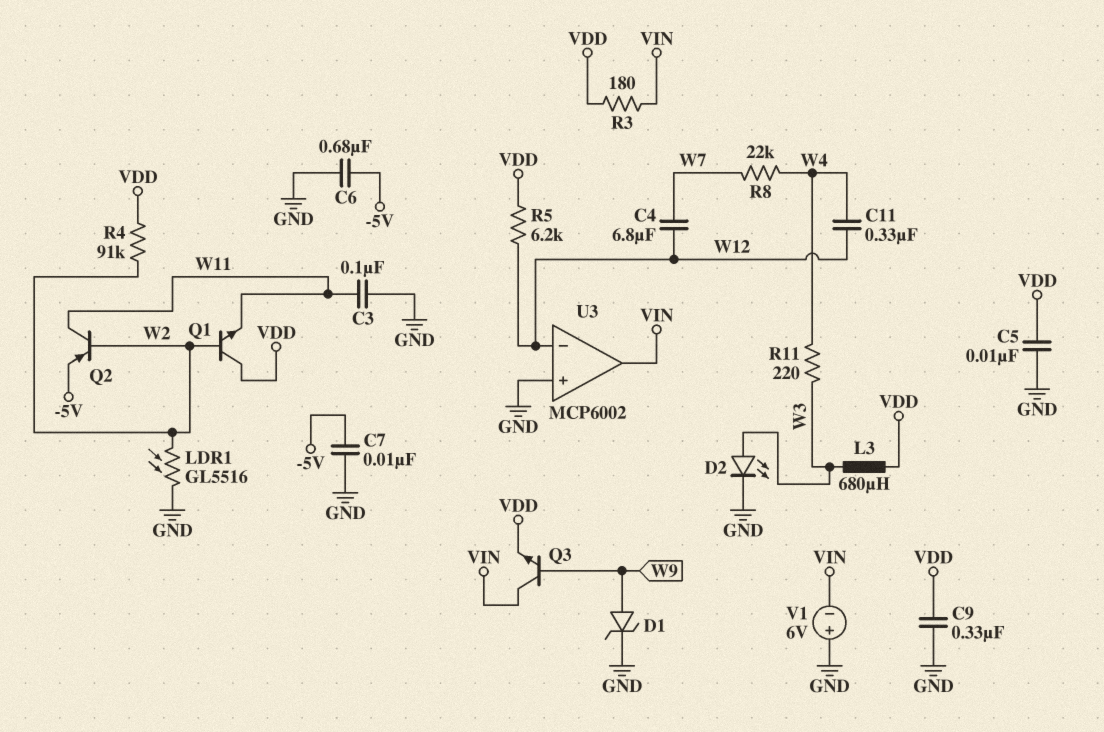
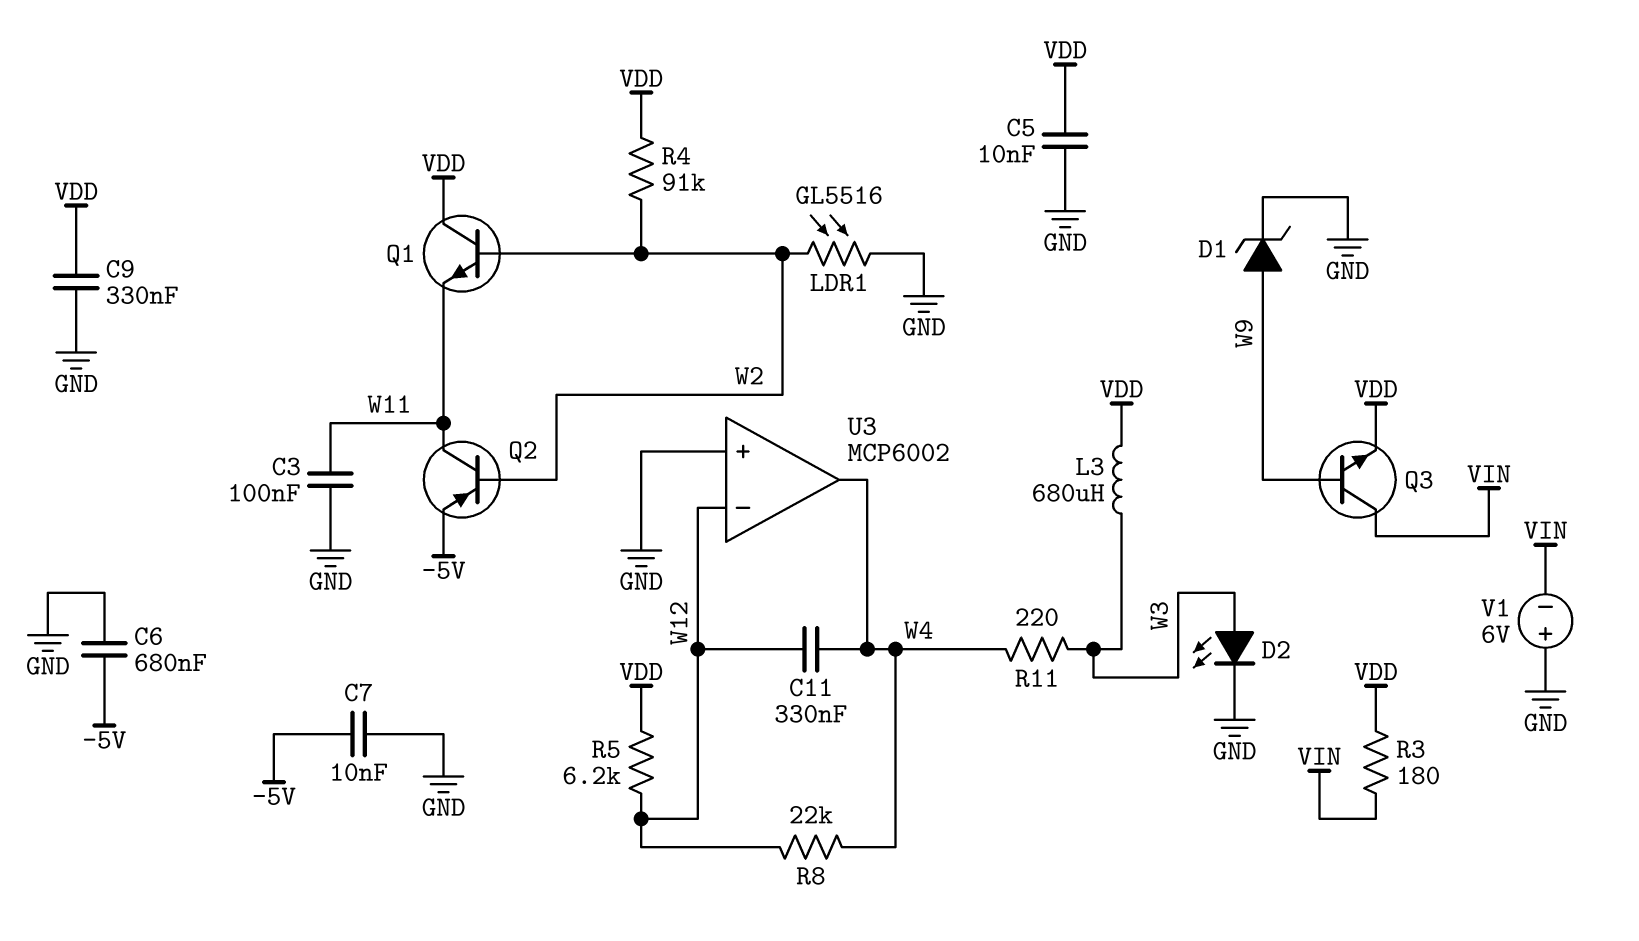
C4: 6.8uF (W7, W12) -> none
R8: 22k (W4, W7) -> 22k (W4, W12)
U3 pin out: VIN -> W4

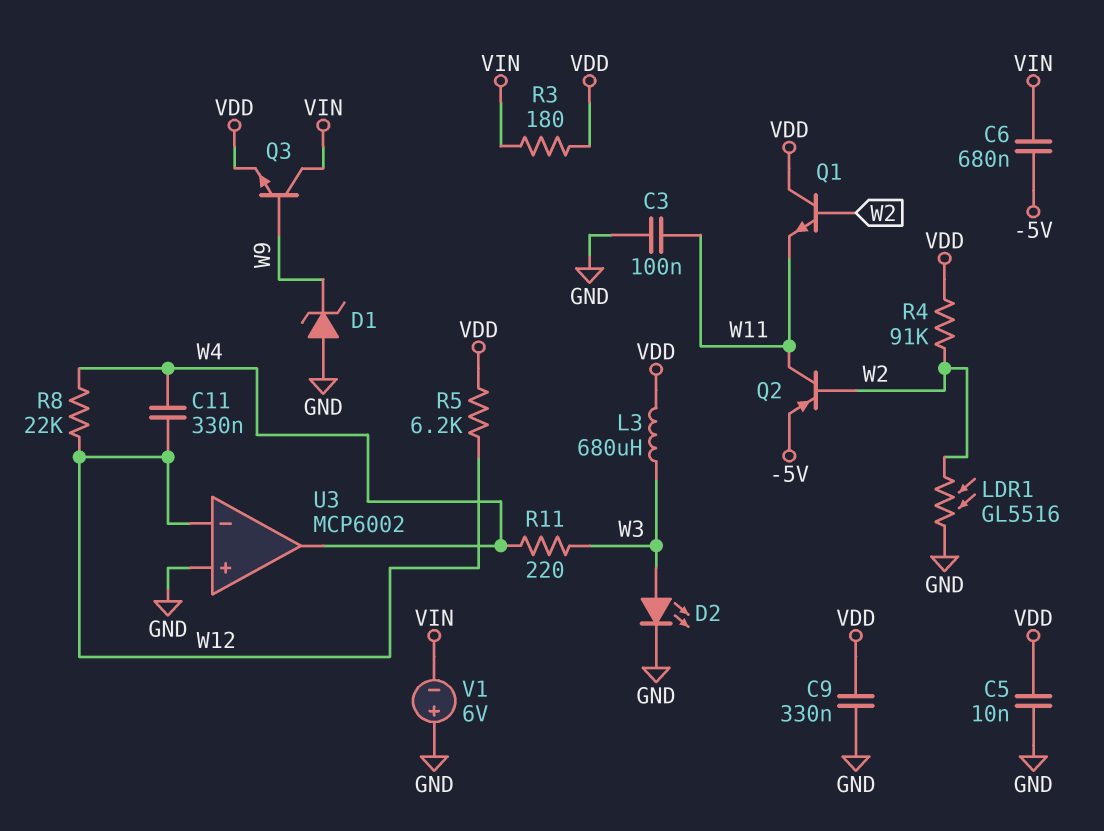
C6: 680nF (-5V, GND) -> 680nF (-5V, VIN)
C7: 10nF (-5V, GND) -> none
D1: zener (A W9, K GND) -> zener (A GND, K W9)

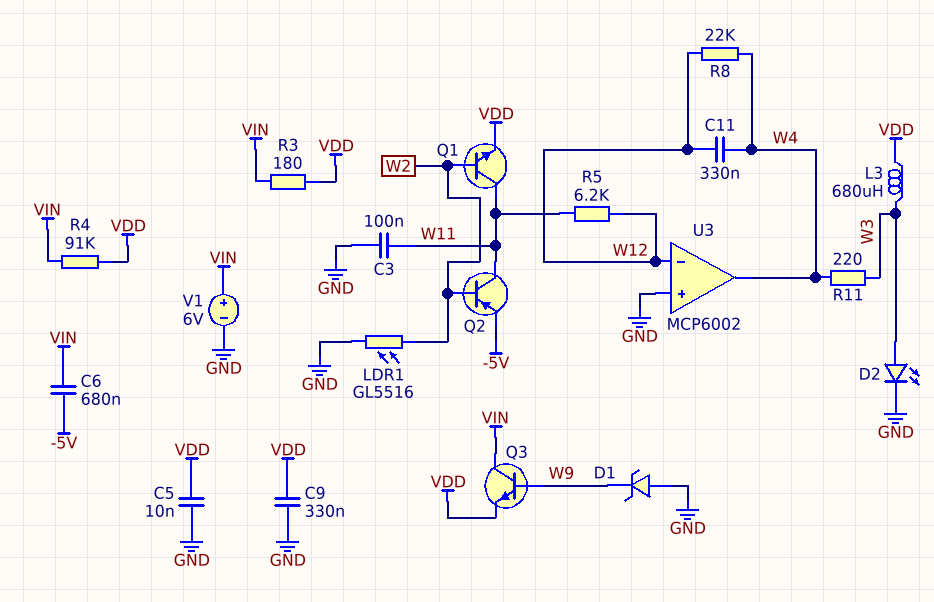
Q1: NPN (B W2, C VDD, E W11) -> NPN (B W2, C W11, E VDD)
R4: 91k (VDD, W2) -> 91k (VDD, VIN)
R5: 6.2k (VDD, W12) -> 6.2k (W11, W12)
V1: 6V (plus GND, minus VIN) -> 6V (plus VIN, minus GND)

